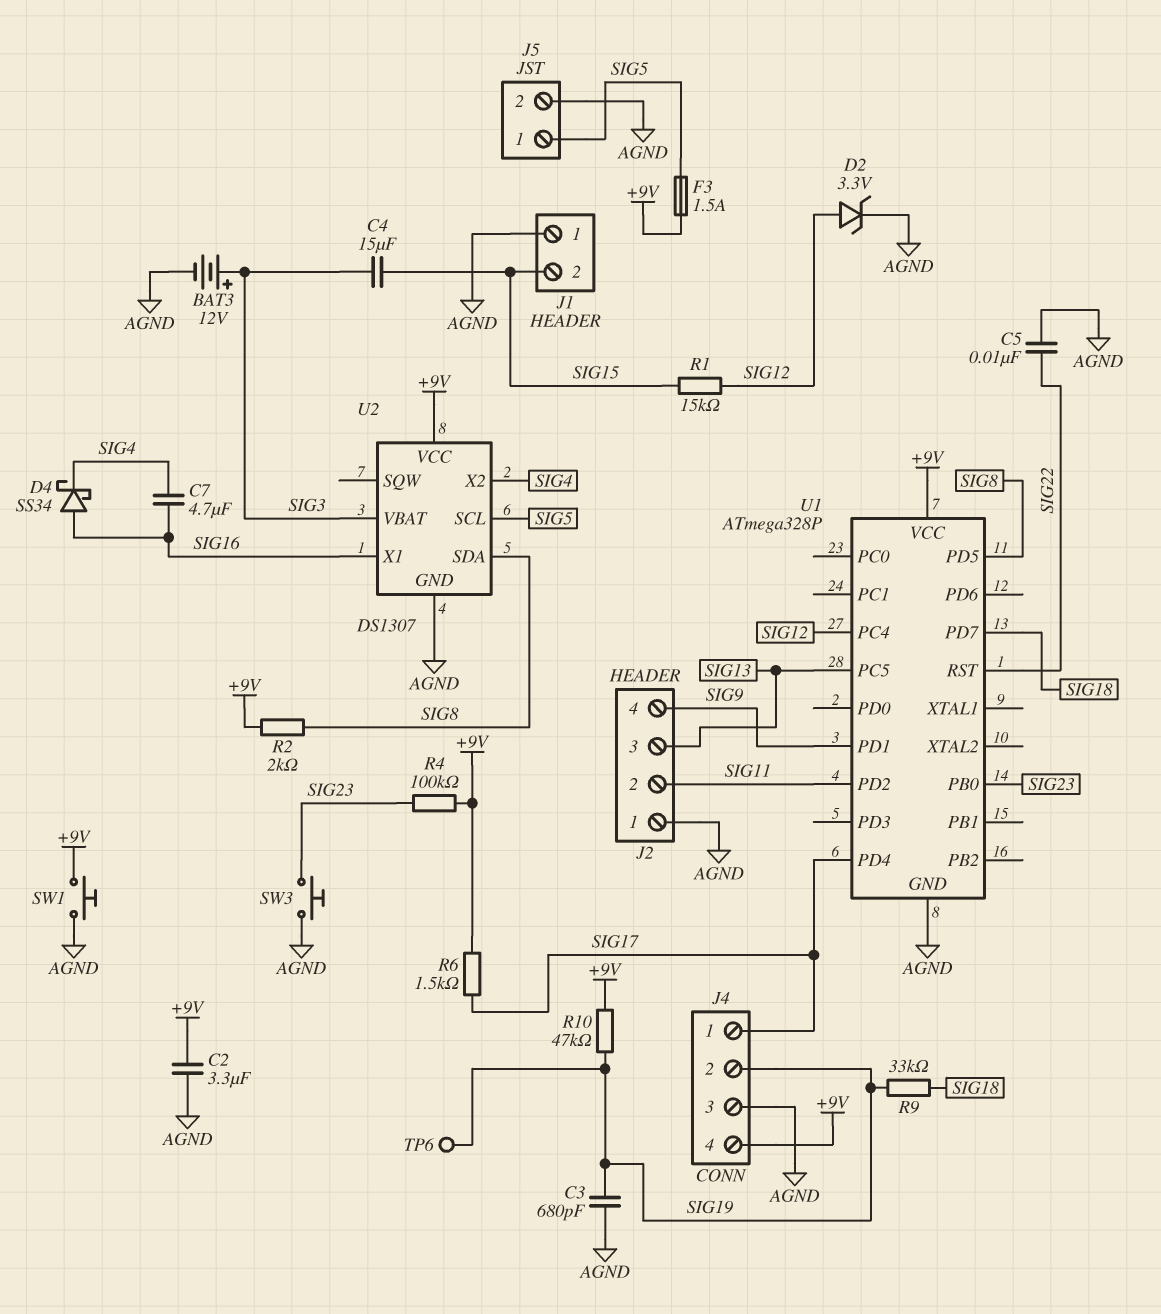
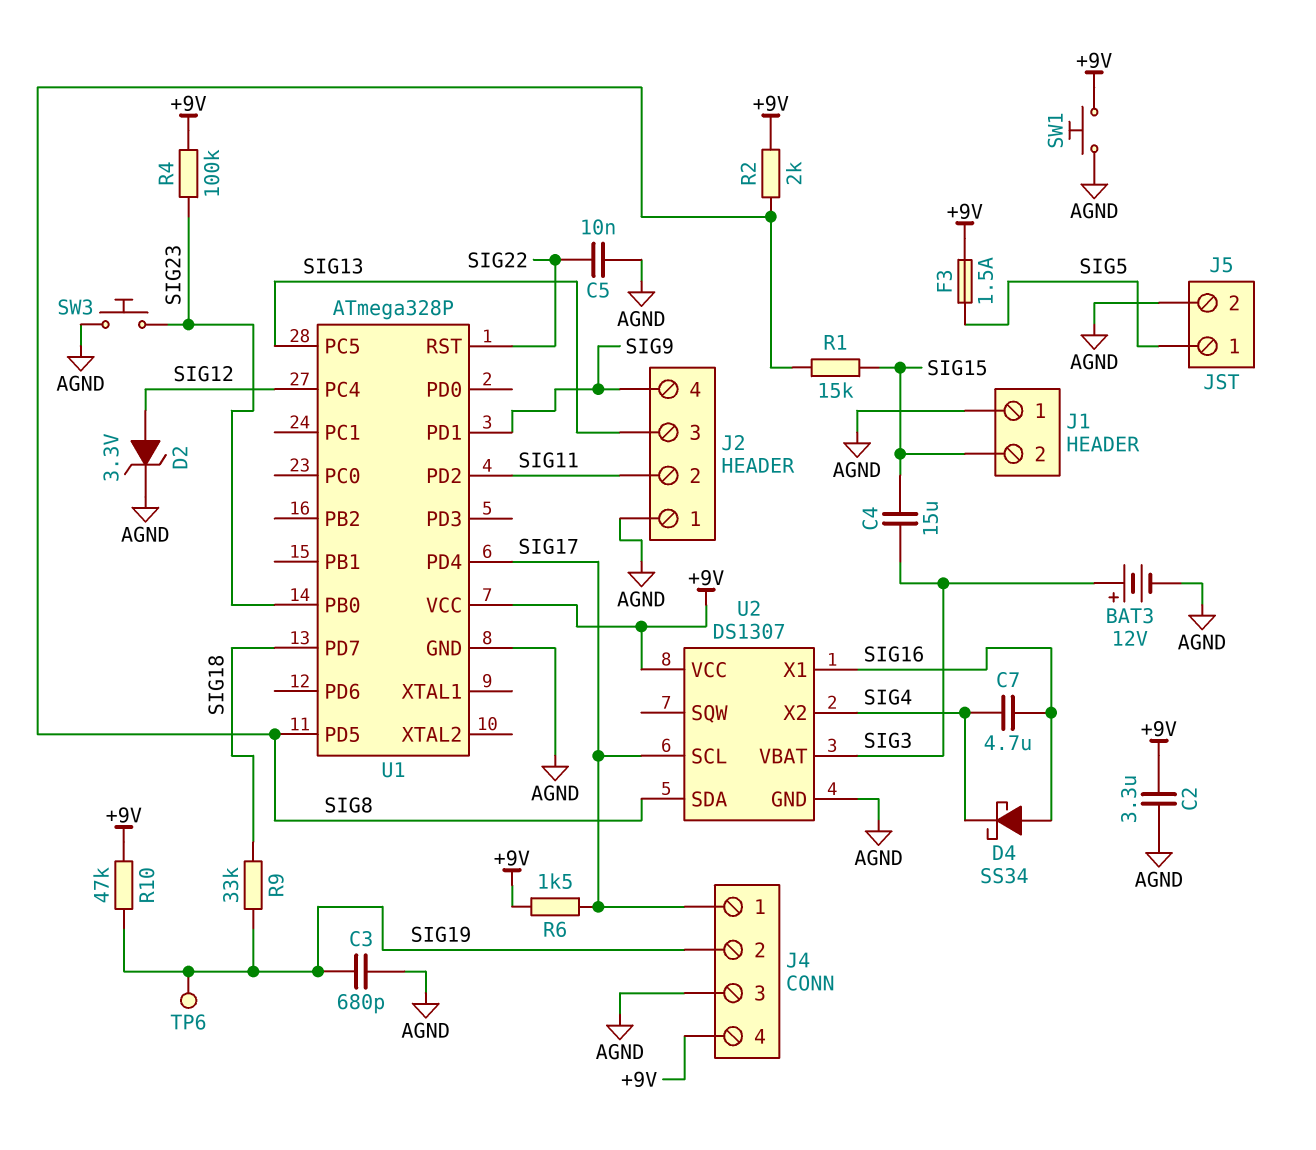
R1: 15k (SIG12, SIG15) -> 15k (SIG8, SIG15)
U2 pin SCL: SIG5 -> SIG17

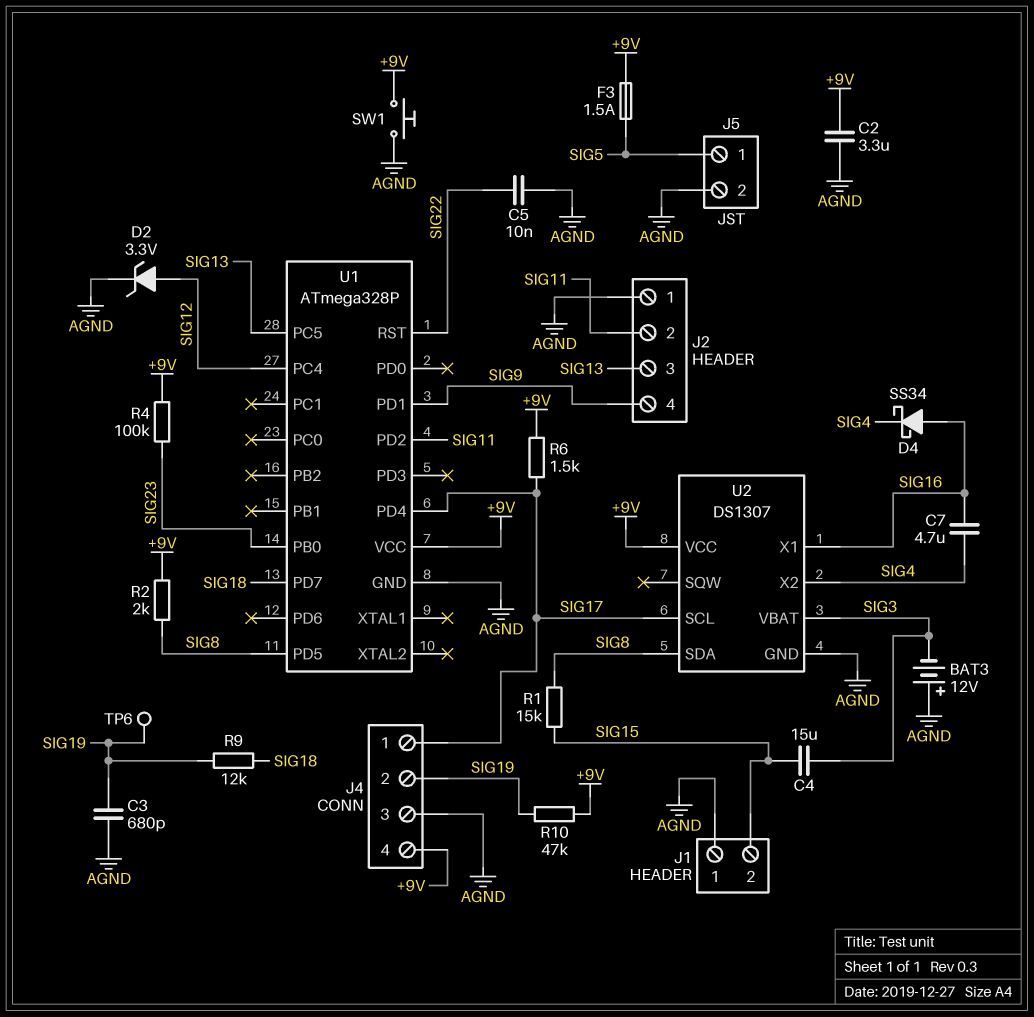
BAT3: 12V (plus SIG3, minus AGND) -> 12V (plus AGND, minus SIG3)
R9: 33k (SIG18, SIG19) -> 12k (SIG18, SIG19)
SW3: button (AGND, SIG23) -> none

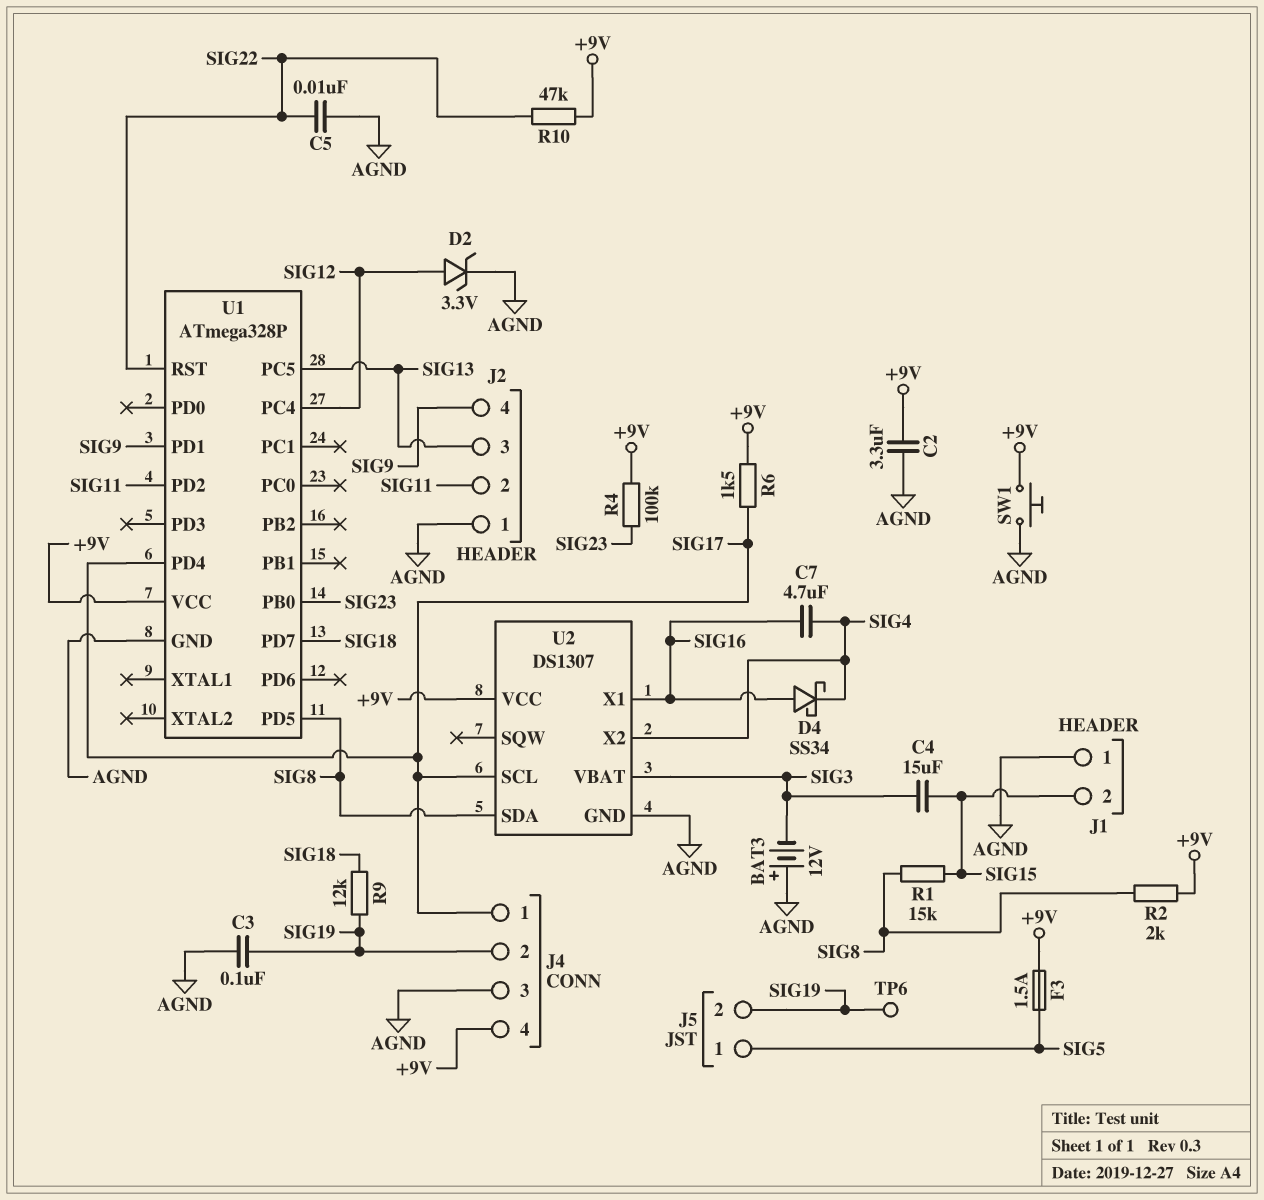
C3: 680pF (AGND, SIG19) -> 100nF (AGND, SIG19)
J5 pin 2: AGND -> SIG19
R10: 47k (+9V, SIG19) -> 47k (+9V, SIG22)

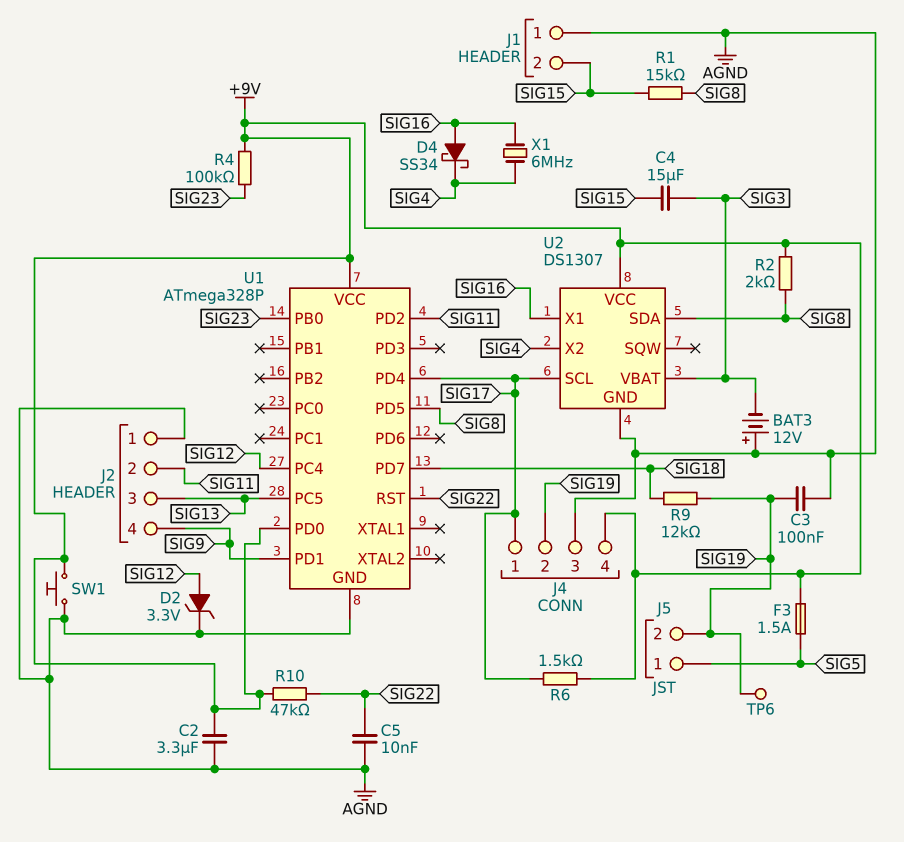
C7: 4.7uF (SIG4, SIG16) -> none
U1 pin PD0: none -> +9V
X1: none -> 6MHz (SIG4, SIG16)

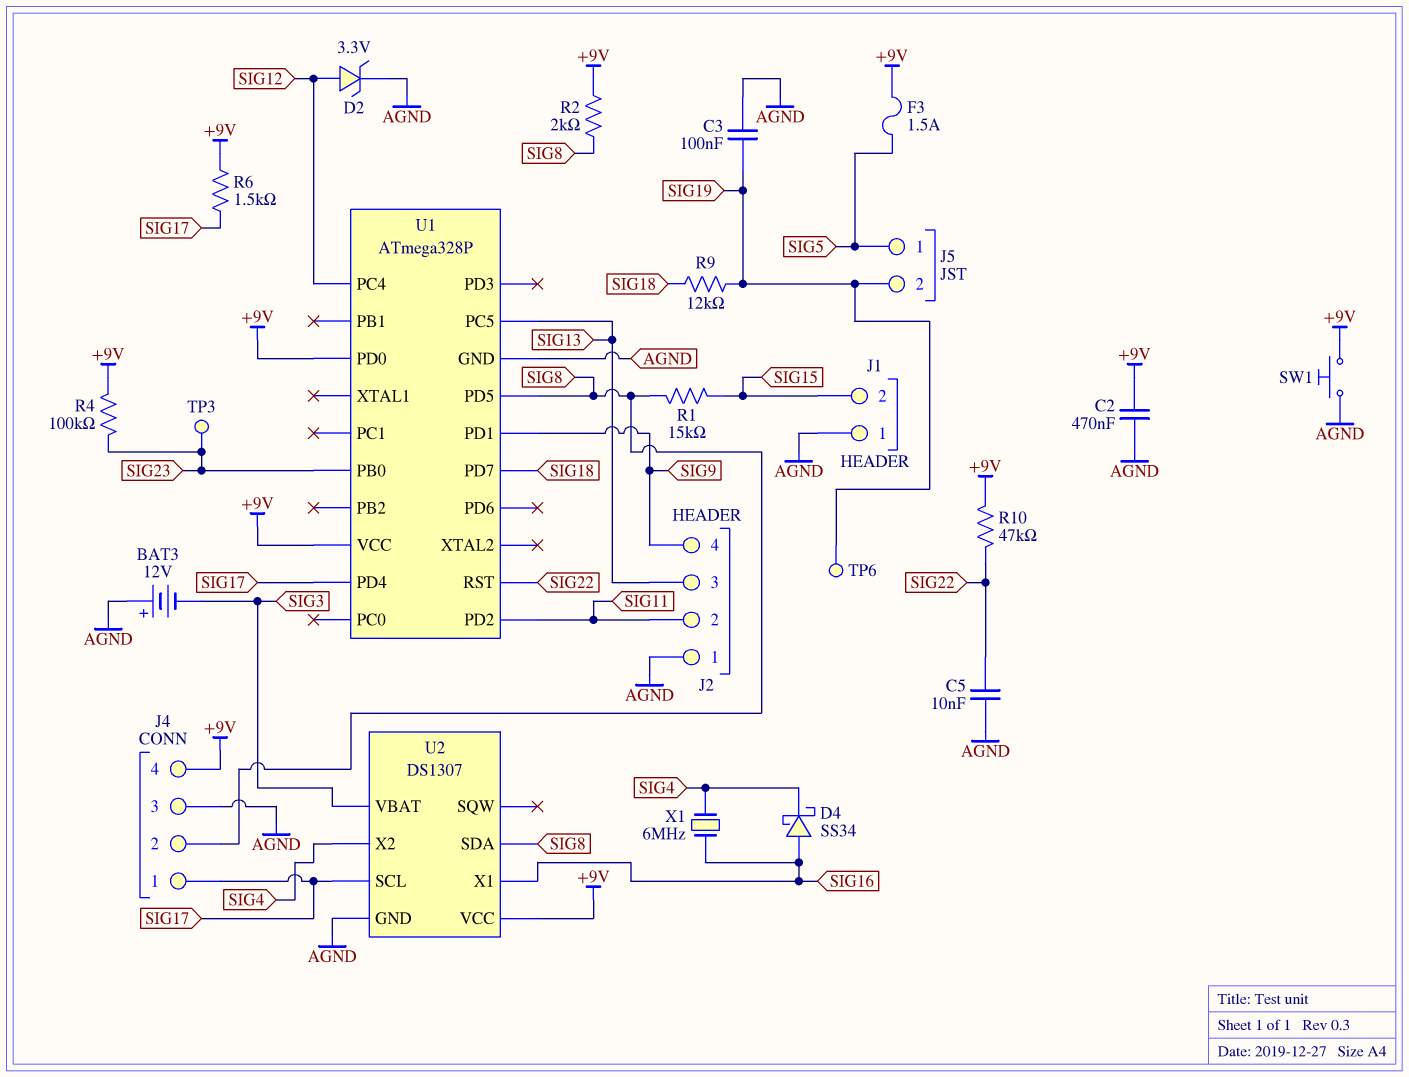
C2: 3.3uF (+9V, AGND) -> 470nF (+9V, AGND)
C4: 15uF (SIG3, SIG15) -> none
J4 pin 2: SIG19 -> SIG8
TP3: none -> test point (SIG23)

